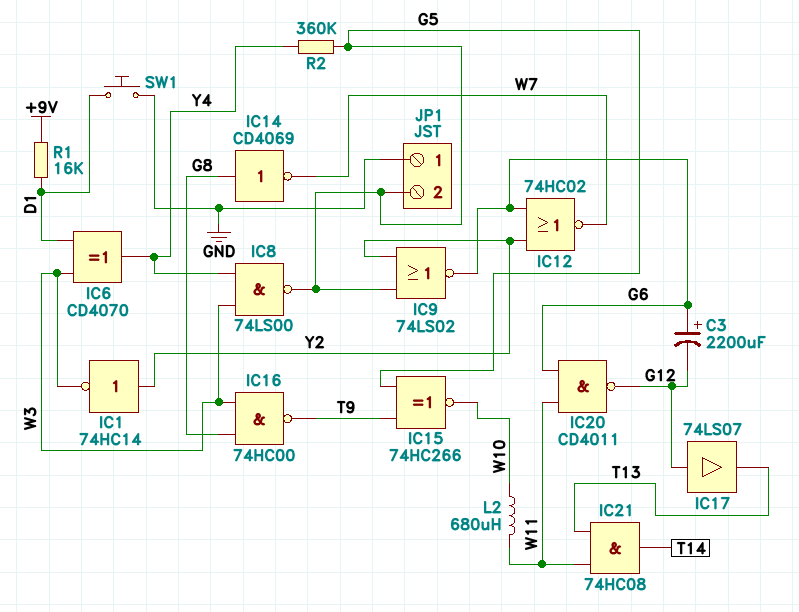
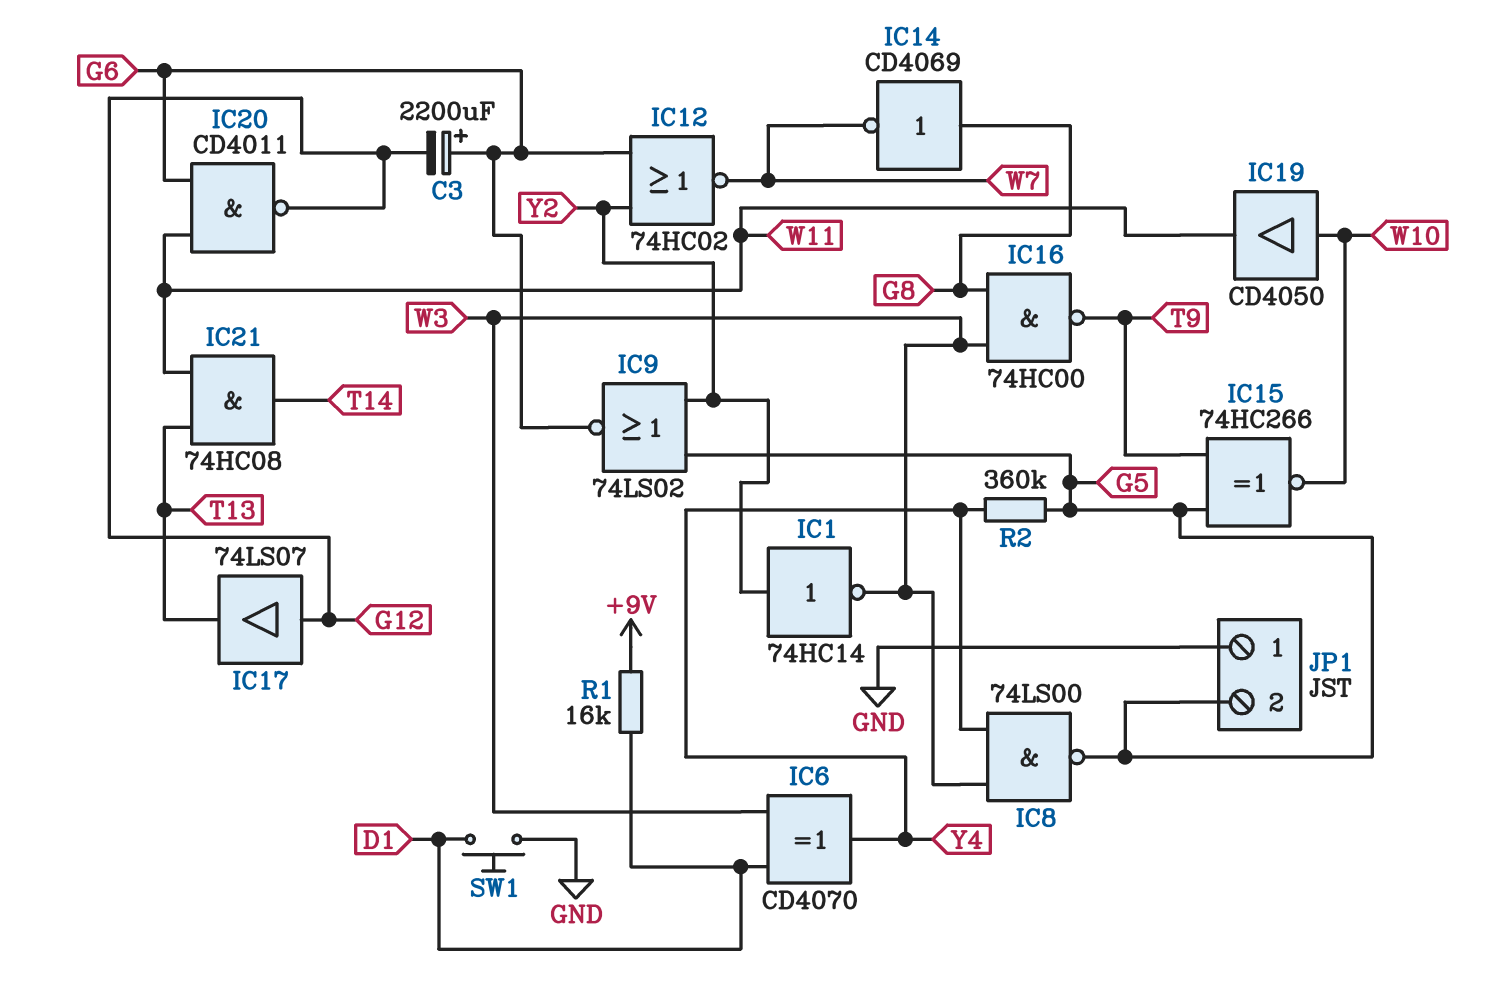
IC19: none -> buffer CD4050 (in W10, out W11)
L2: 680uH (W10, W11) -> none

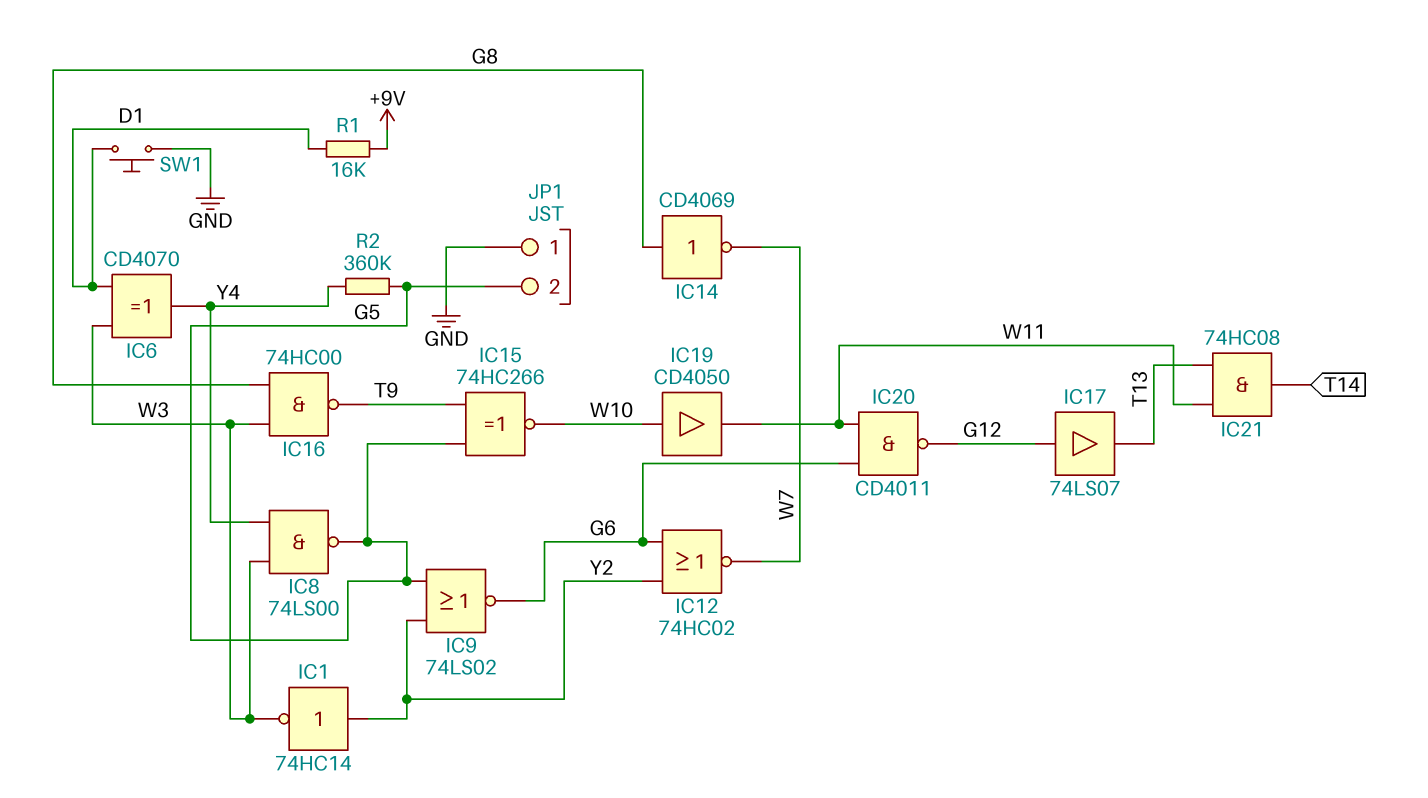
C3: 2200uF (plus G6, minus G12) -> none

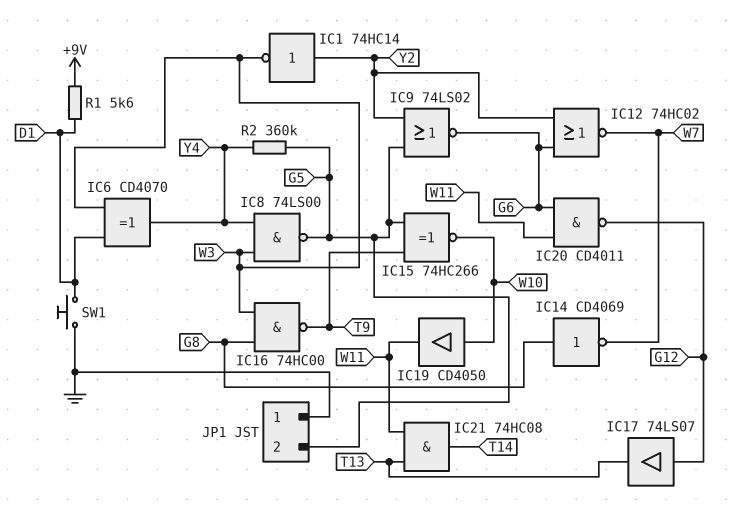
R1: 16k (+9V, D1) -> 5.6k (+9V, D1)

